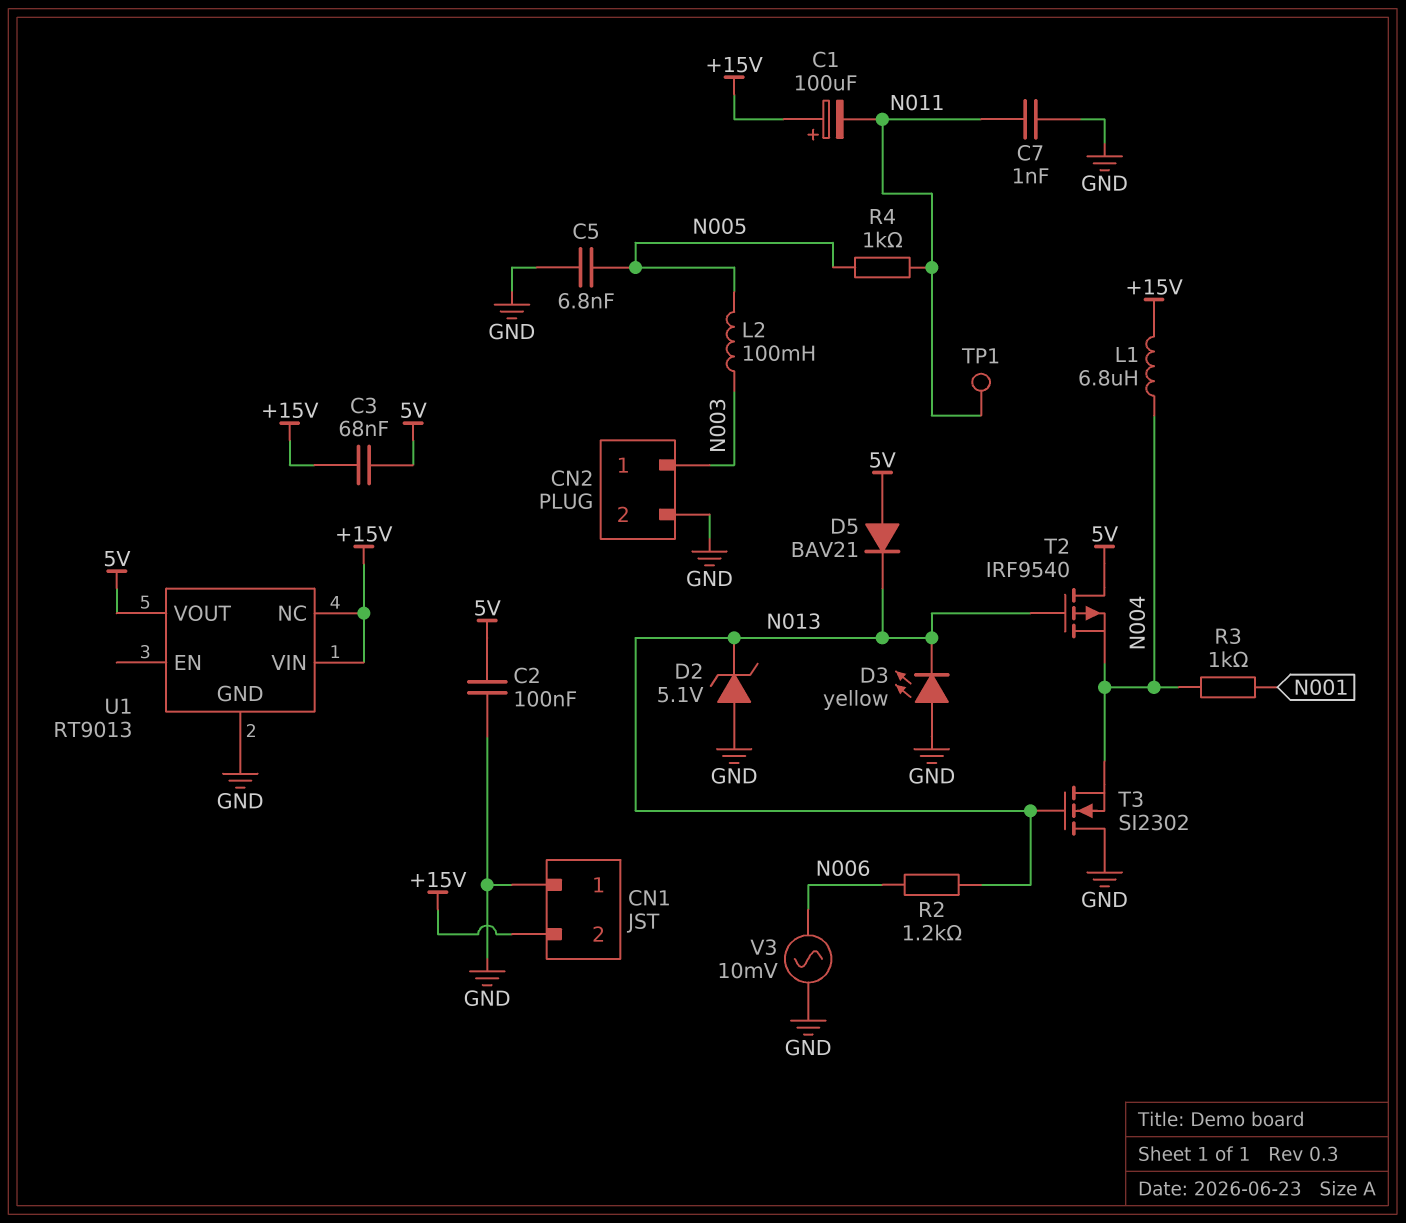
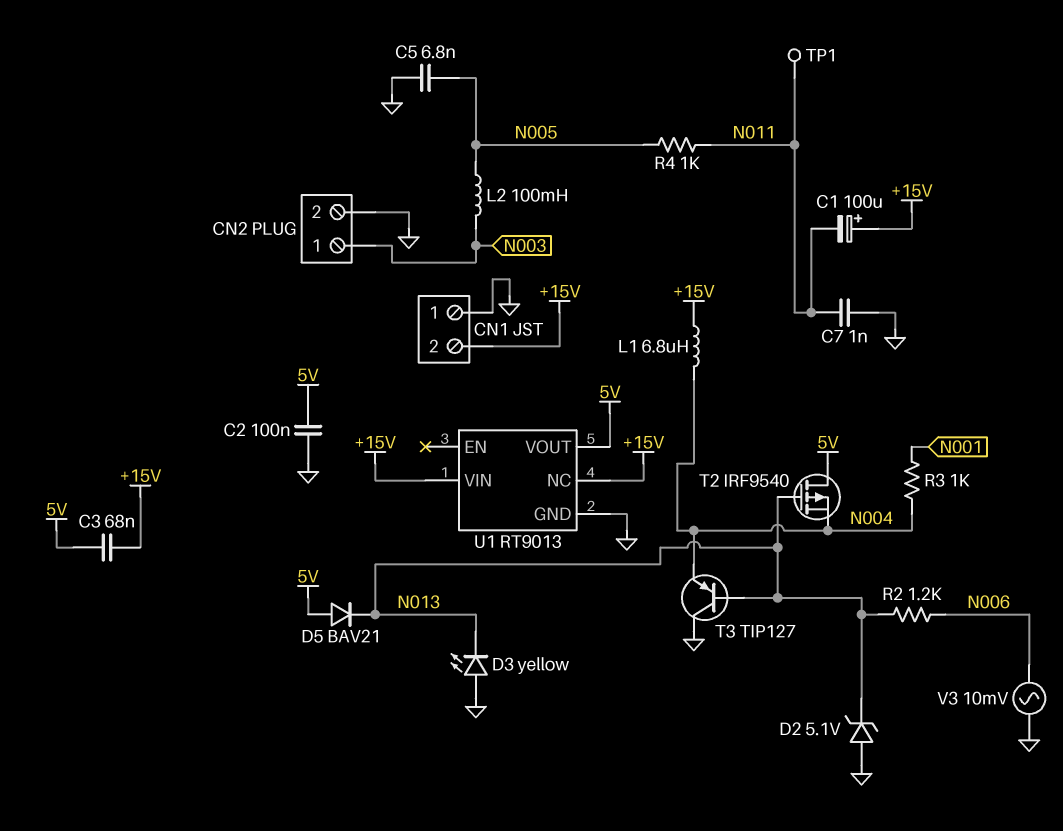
T3: NMOS SI2302 (G N013, D GND, S N004) -> PNP TIP127 (B N013, C GND, E N004)

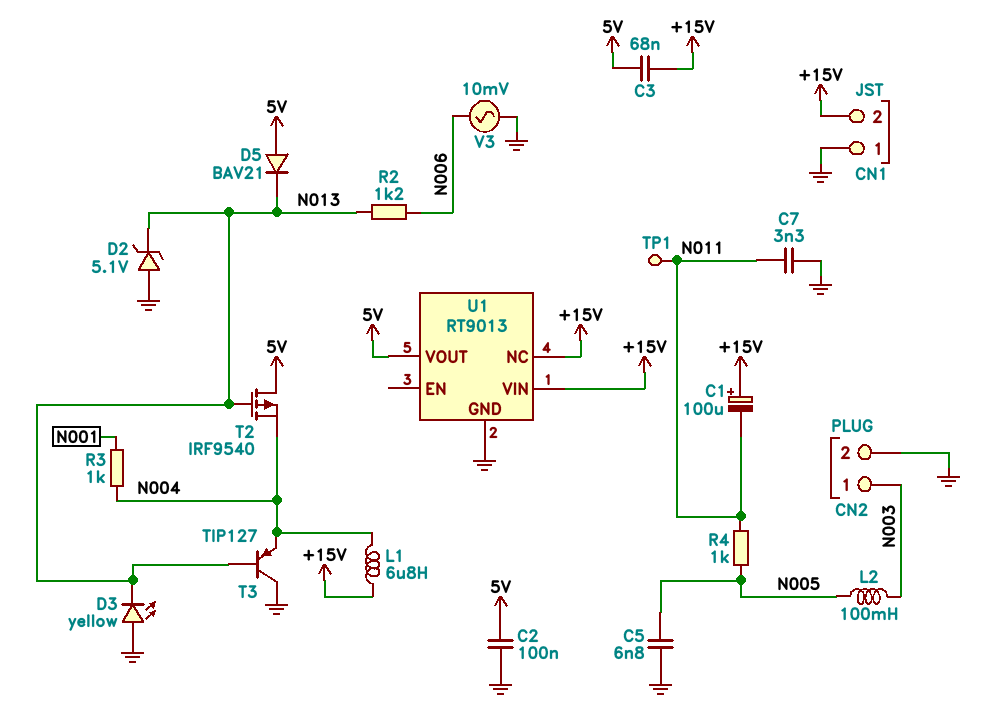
C7: 1nF (GND, N011) -> 3.3nF (GND, N011)

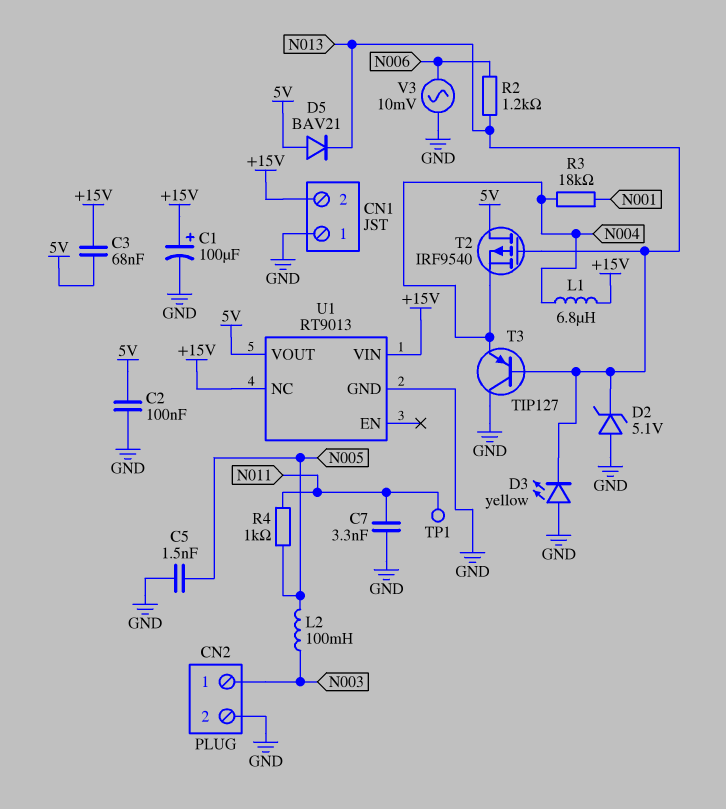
C1: 100uF (plus +15V, minus N011) -> 100uF (plus +15V, minus GND)
C5: 6.8nF (GND, N005) -> 1.5nF (GND, N005)
R3: 1k (N001, N004) -> 18k (N001, N004)

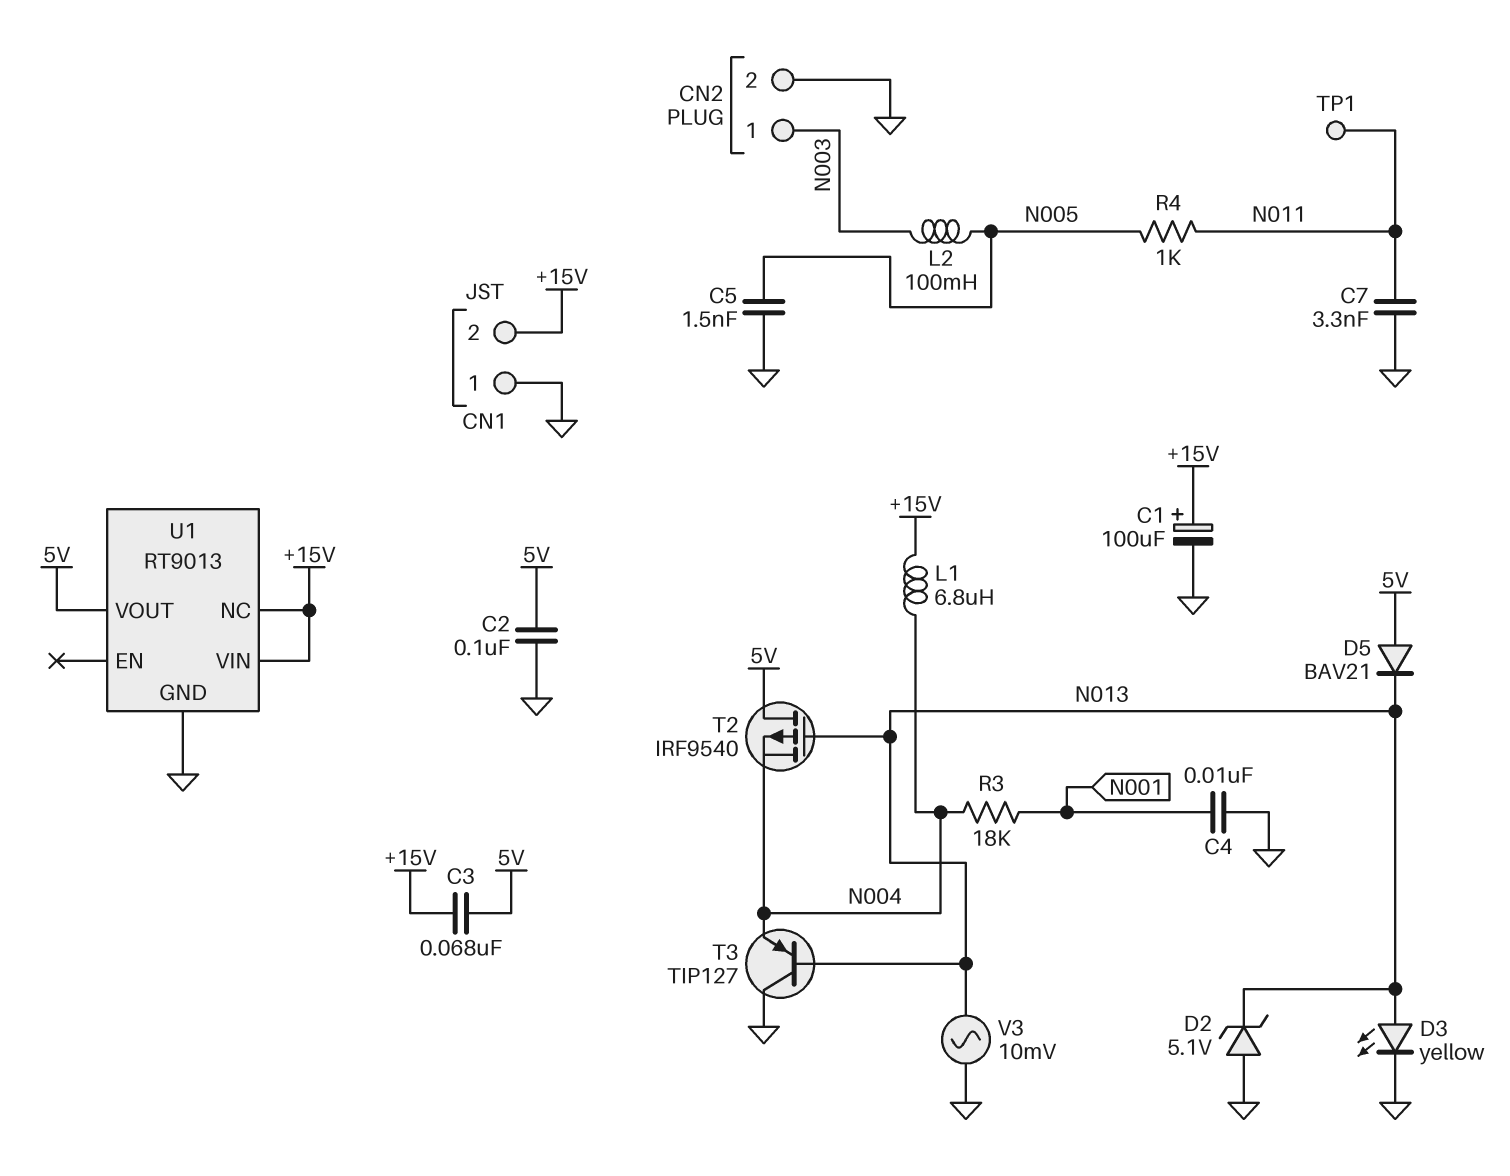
C4: none -> 10nF (GND, N001)
D3: LED yellow (A GND, K N013) -> LED yellow (A N013, K GND)
R2: 1.2k (N006, N013) -> none
V3: AC 10mV (GND, N006) -> AC 10mV (GND, N013)

